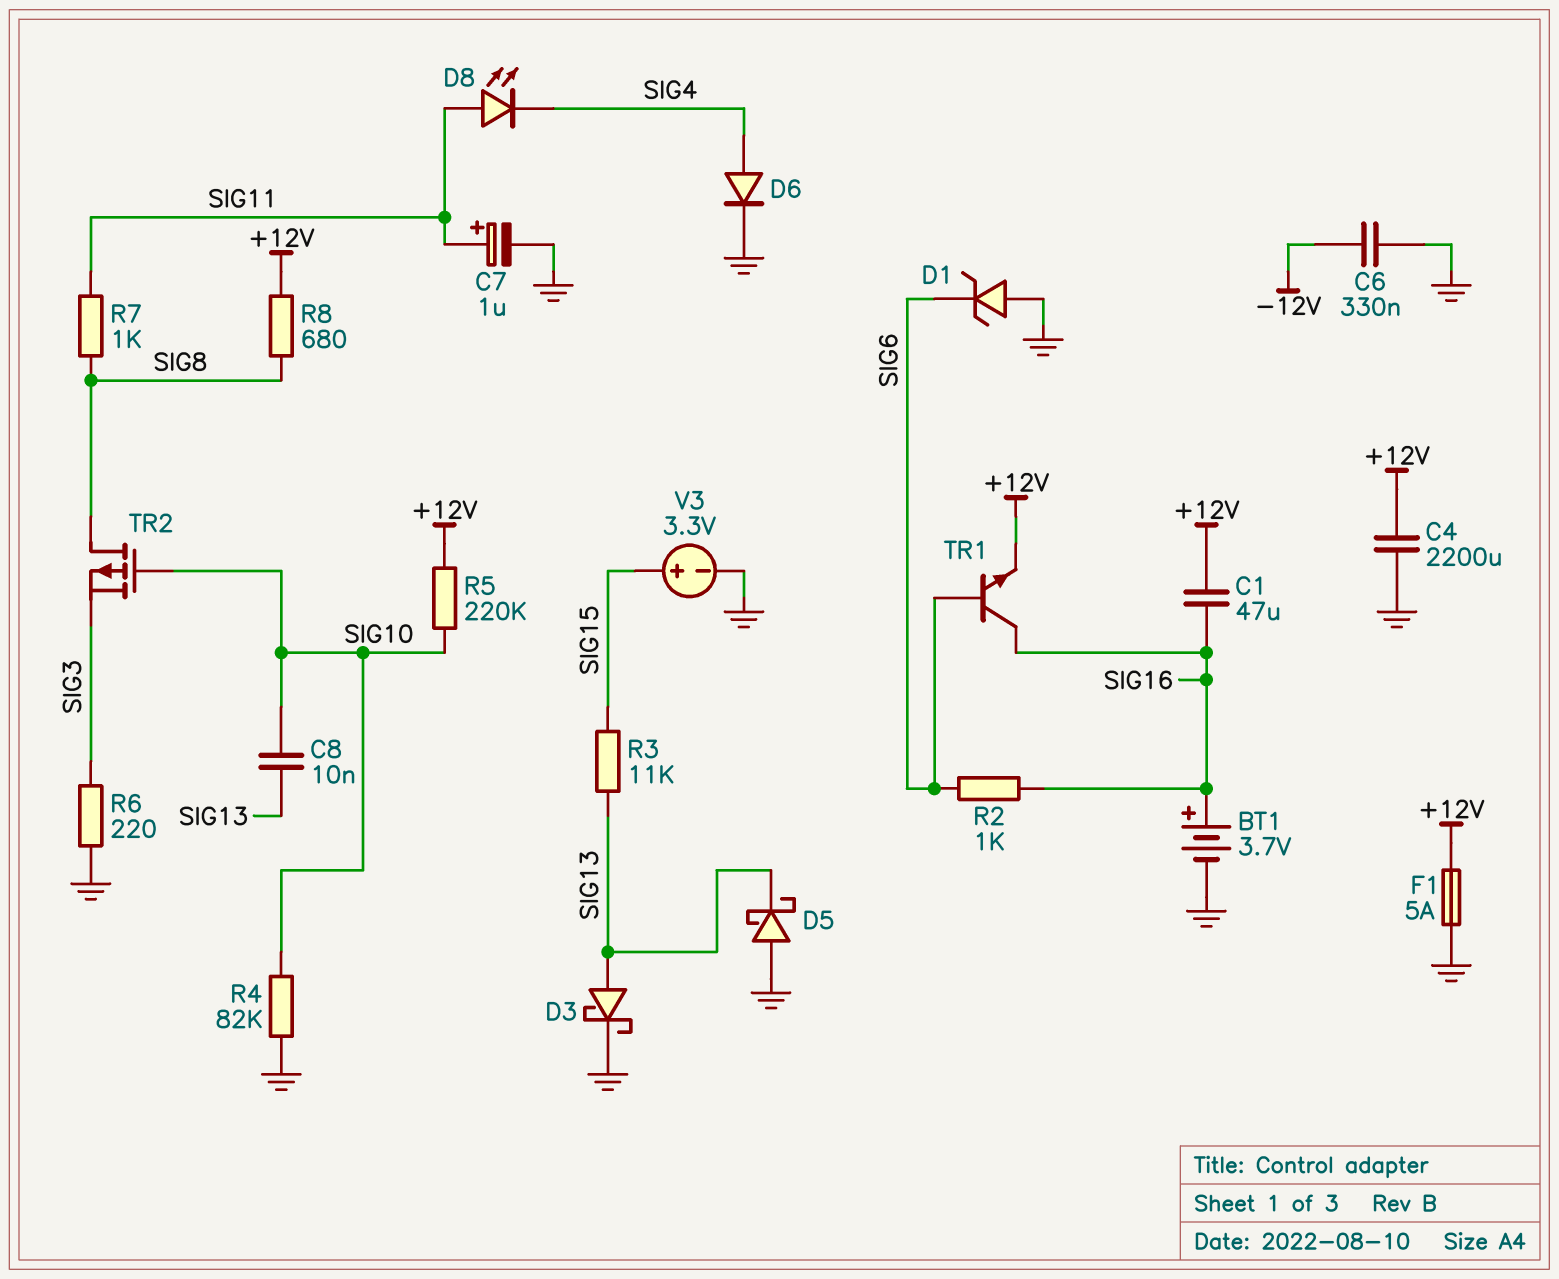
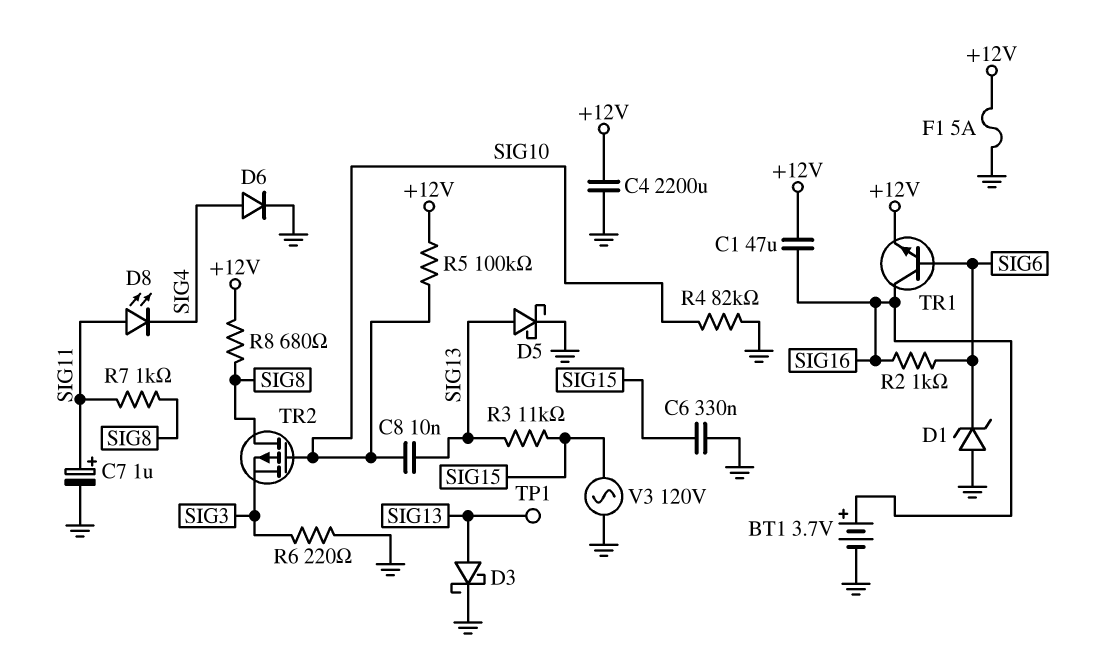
C6: 330nF (-12V, GND) -> 330nF (GND, SIG15)
D5: schottky (A GND, K SIG13) -> schottky (A SIG13, K GND)
R5: 220k (+12V, SIG10) -> 100k (+12V, SIG10)
TP1: none -> test point (SIG13)
V3: 3.3V (plus SIG15, minus GND) -> AC 120V (GND, SIG15)

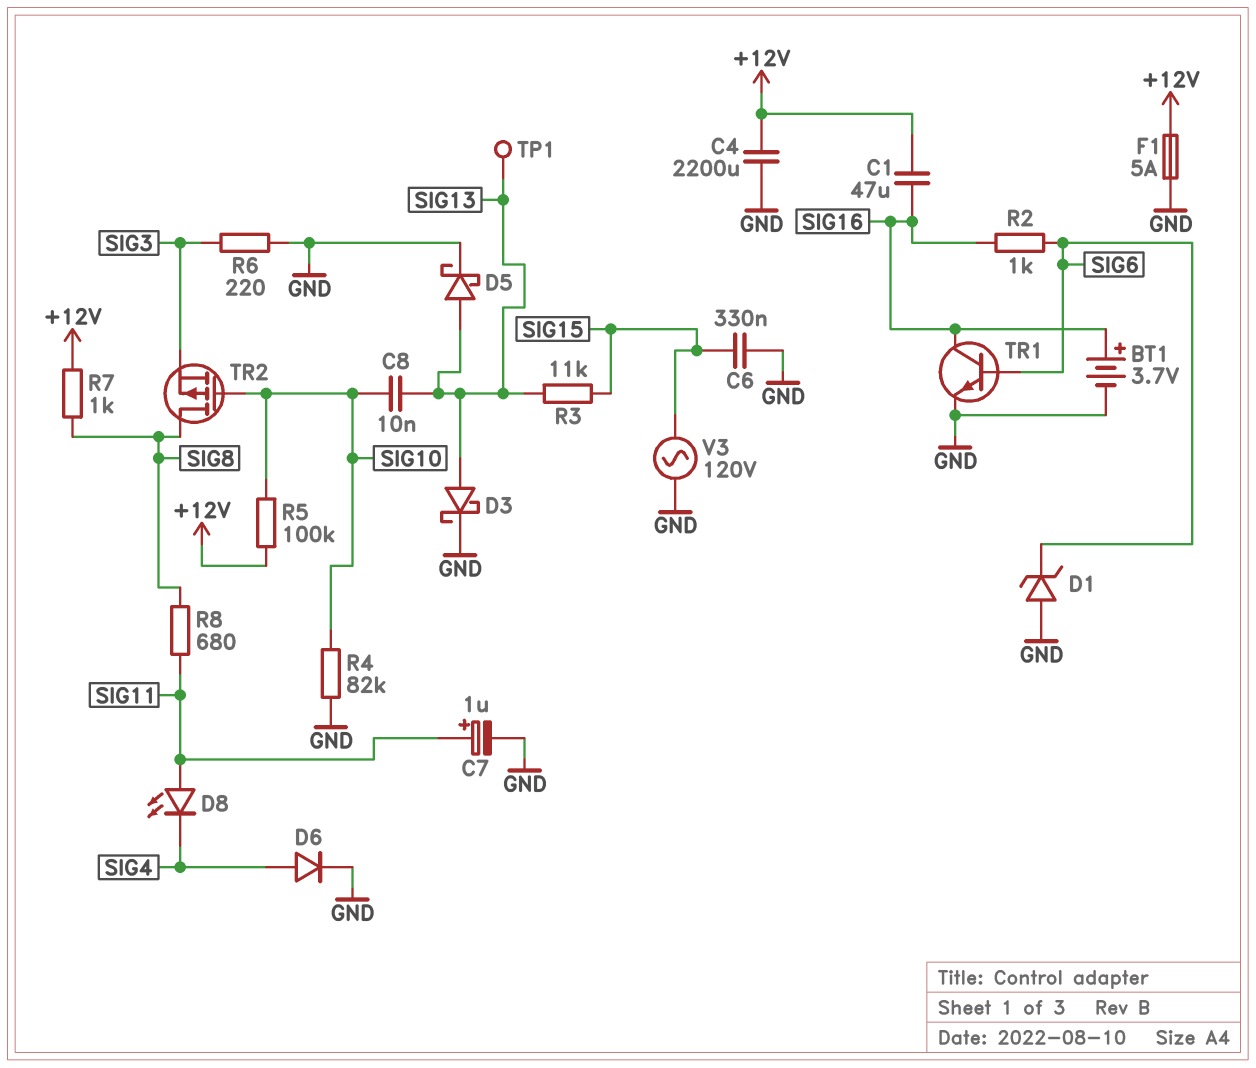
R7: 1k (SIG8, SIG11) -> 1k (+12V, SIG8)
R8: 680 (+12V, SIG8) -> 680 (SIG8, SIG11)
TR1: NPN (B SIG6, C SIG16, E +12V) -> NPN (B SIG6, C SIG16, E GND)

